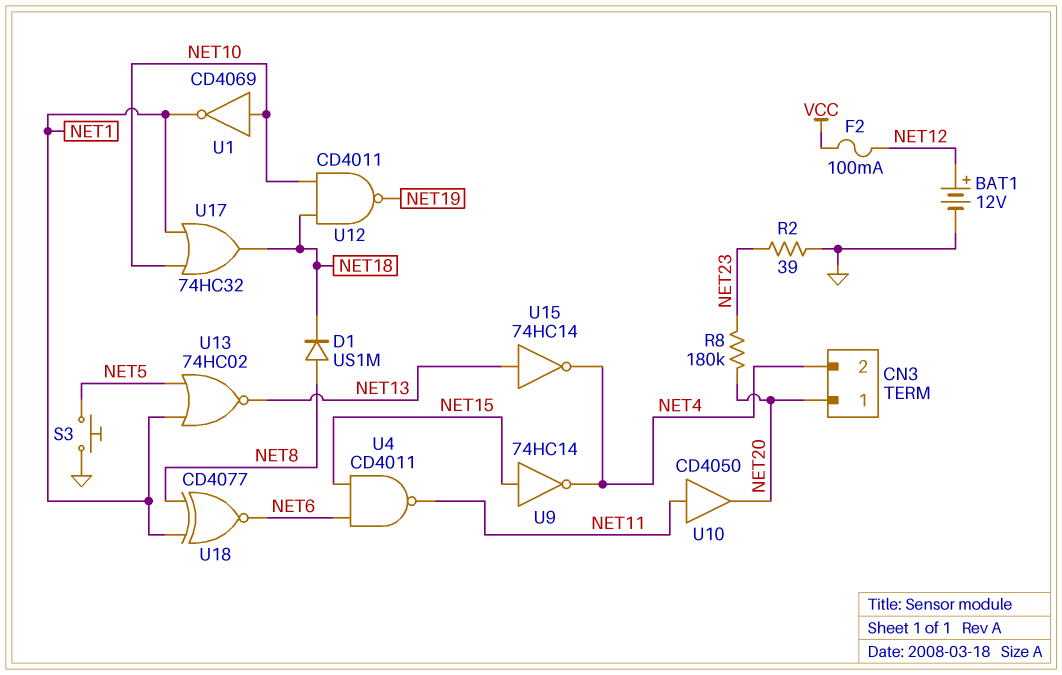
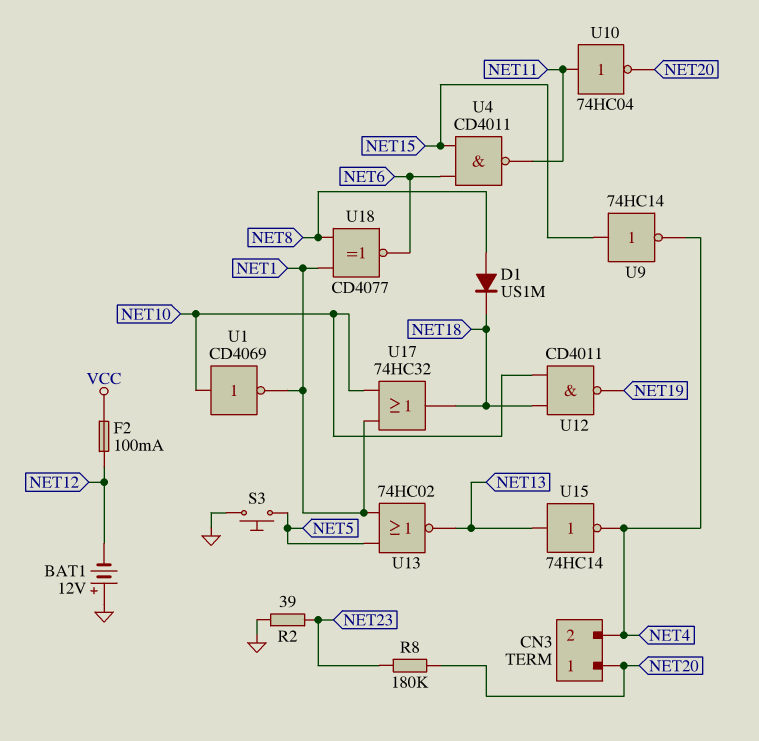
BAT1: 12V (plus NET12, minus GND) -> 12V (plus GND, minus NET12)
U10: buffer CD4050 (in NET11, out NET20) -> NOT 74HC04 (in NET11, out NET20)

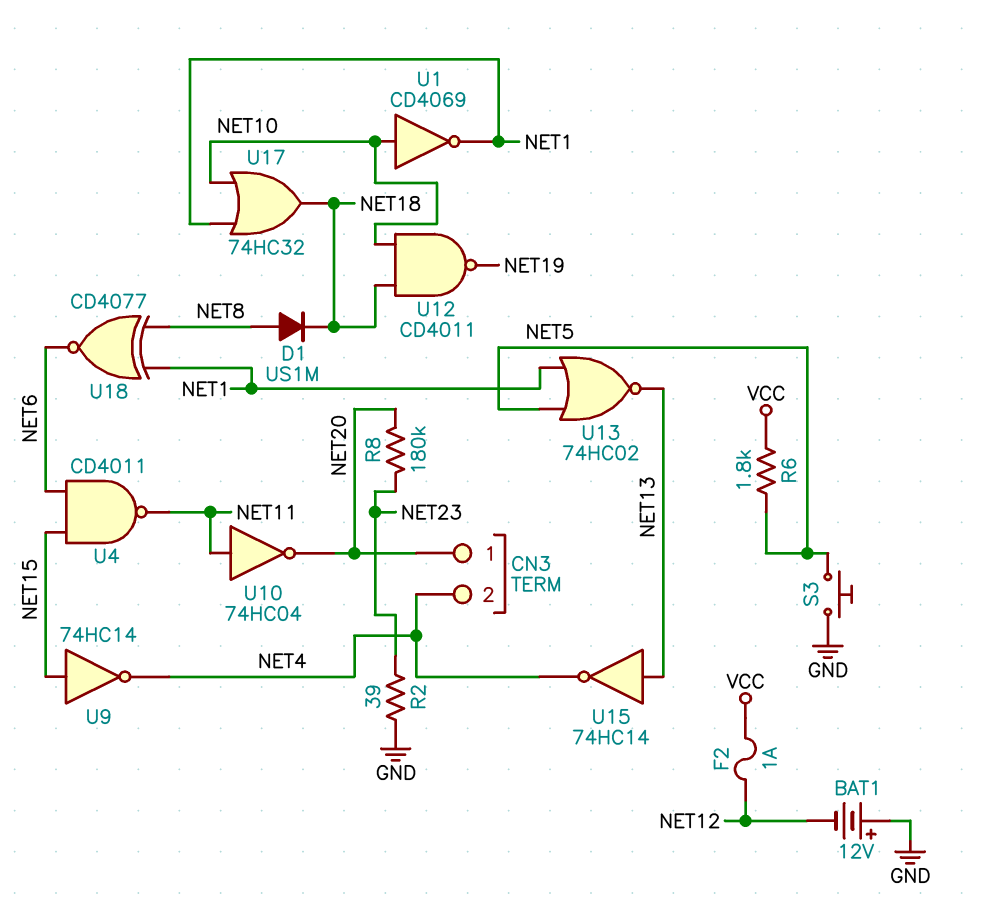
F2: 100mA (NET12, VCC) -> 1A (NET12, VCC)
R6: none -> 1.8k (NET5, VCC)

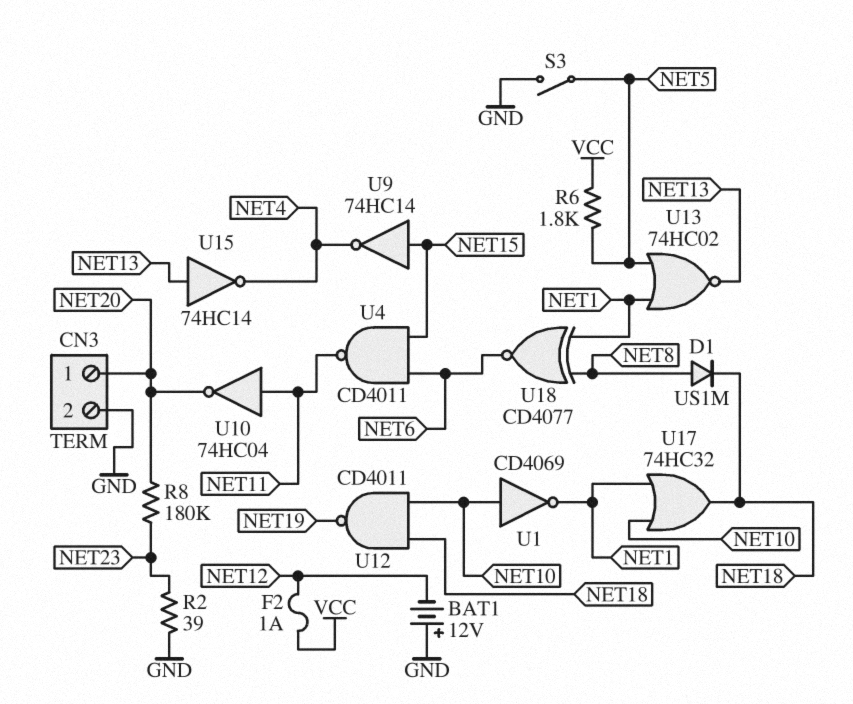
CN3 pin 2: NET4 -> GND
S3: button (GND, NET5) -> switch (GND, NET5)

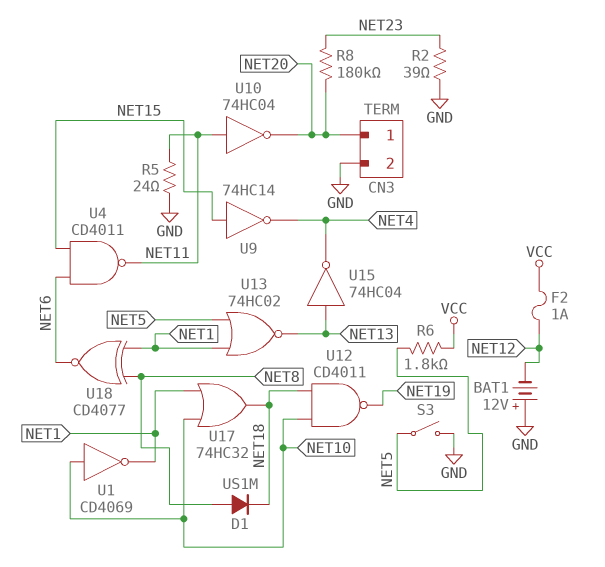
R5: none -> 24 (GND, NET11)
U15: NOT 74HC14 (in NET13, out NET4) -> NOT 74HC04 (in NET13, out NET4)

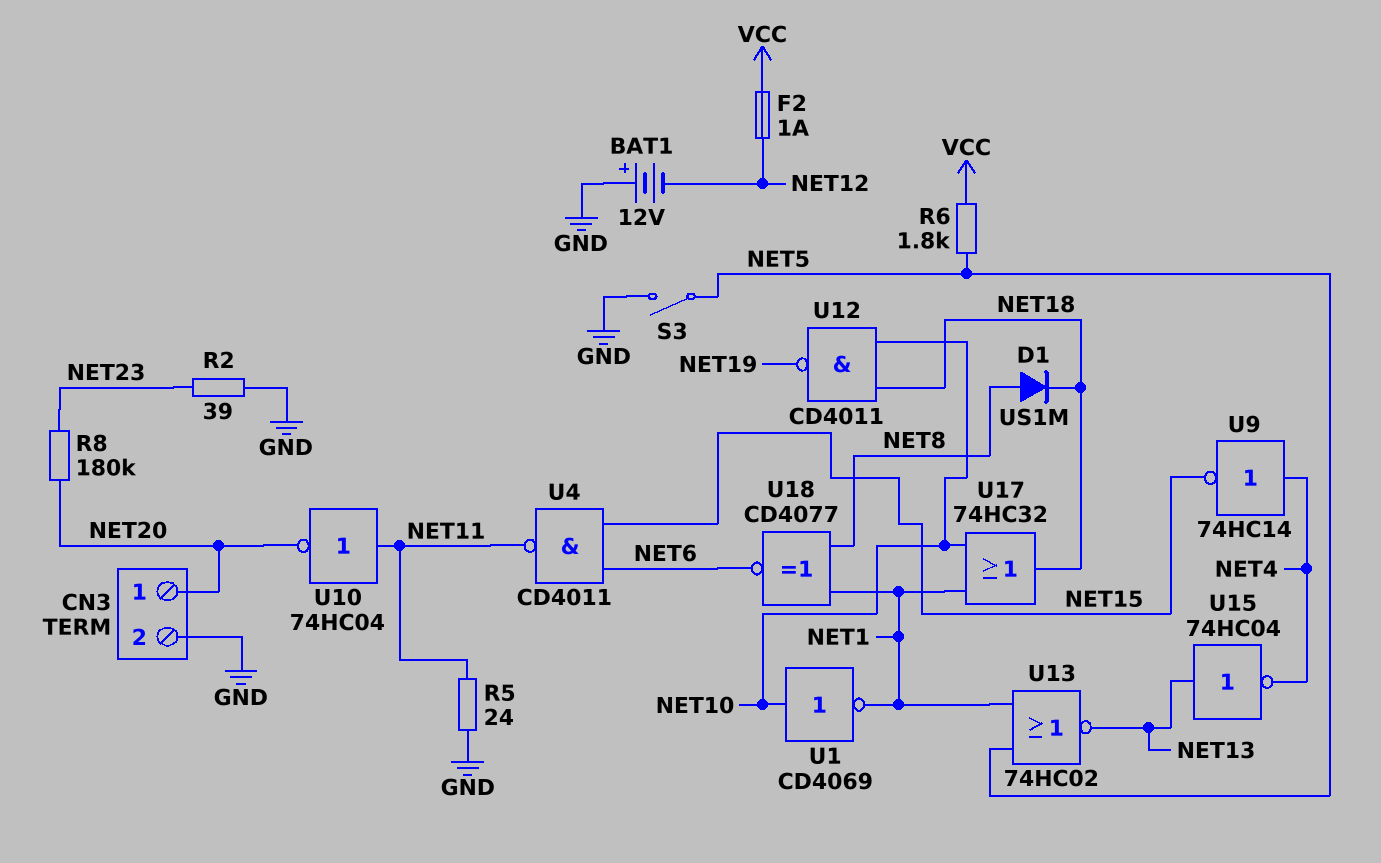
U9: NOT 74HC14 (in NET15, out NET4) -> NOT 74HC14 (in NET4, out NET15)

